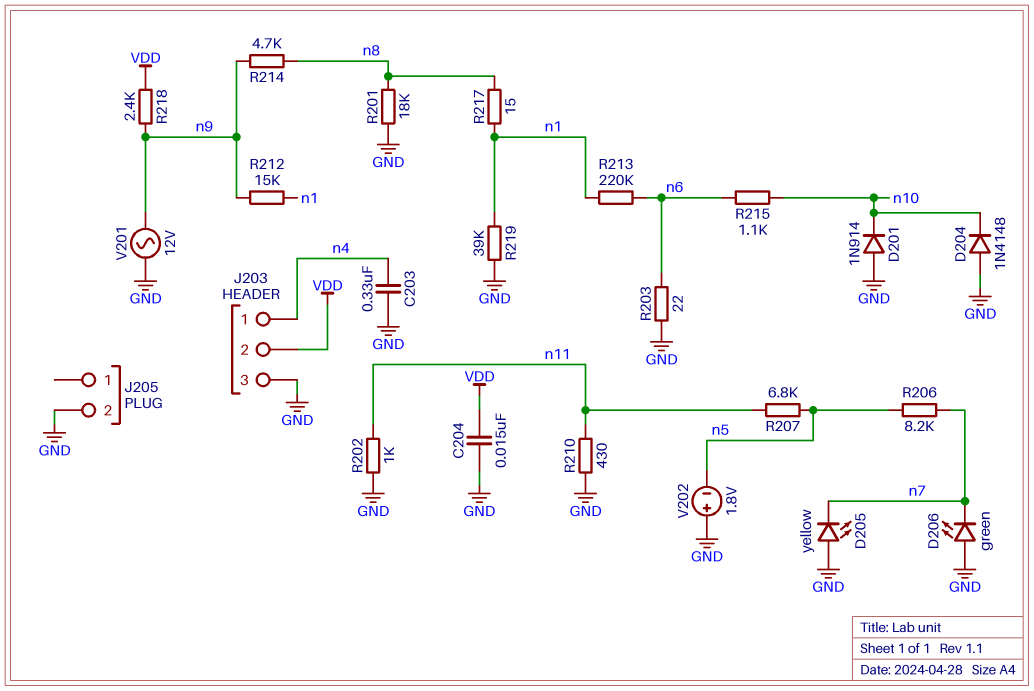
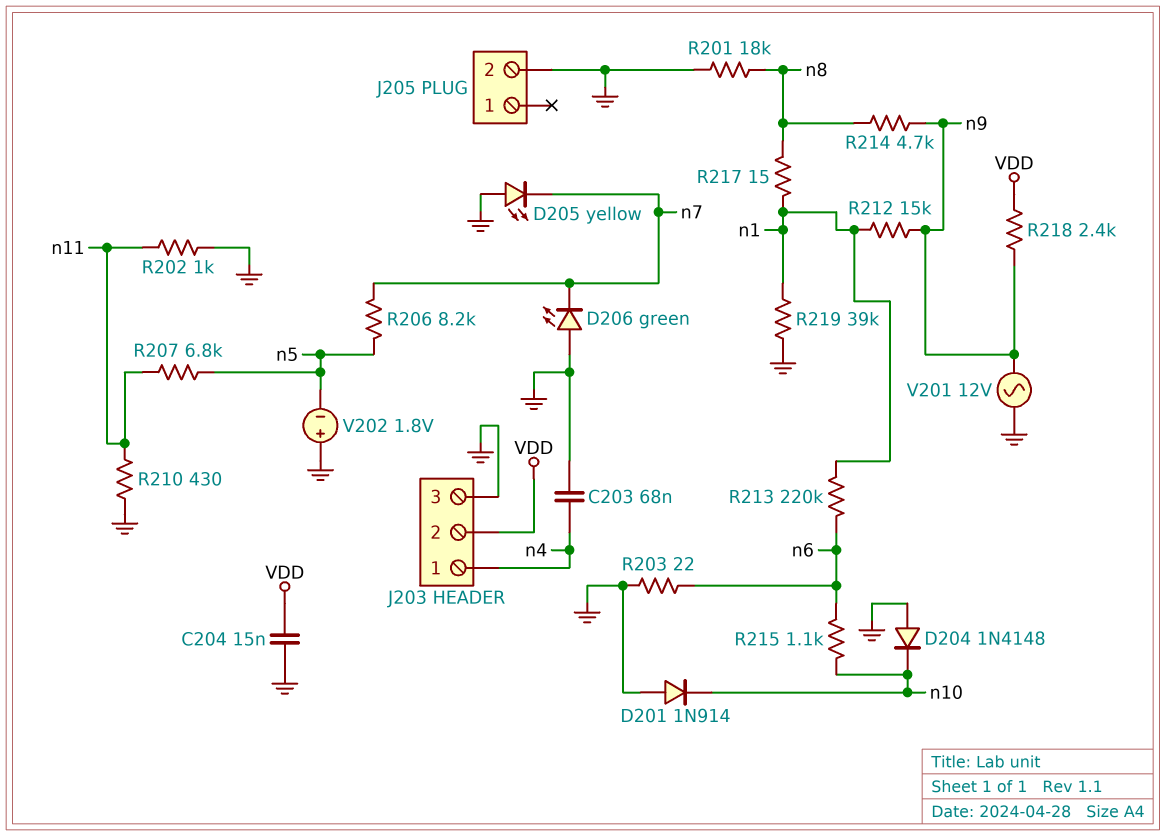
C203: 330nF (GND, n4) -> 68nF (GND, n4)

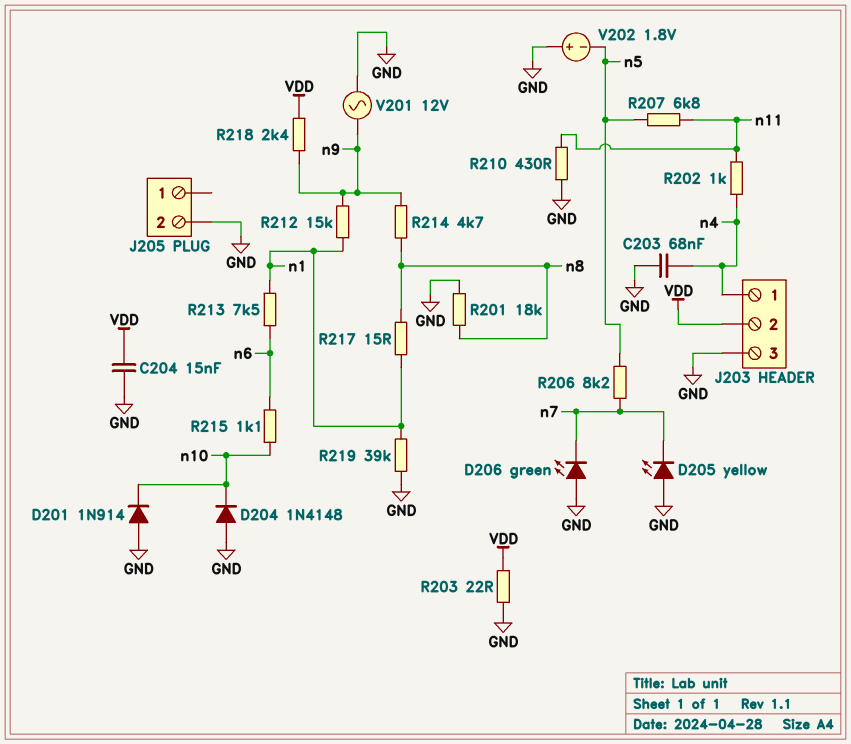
R202: 1k (GND, n11) -> 1k (n4, n11)
R203: 22 (GND, n6) -> 22 (GND, VDD)
R213: 220k (n1, n6) -> 7.5k (n1, n6)

